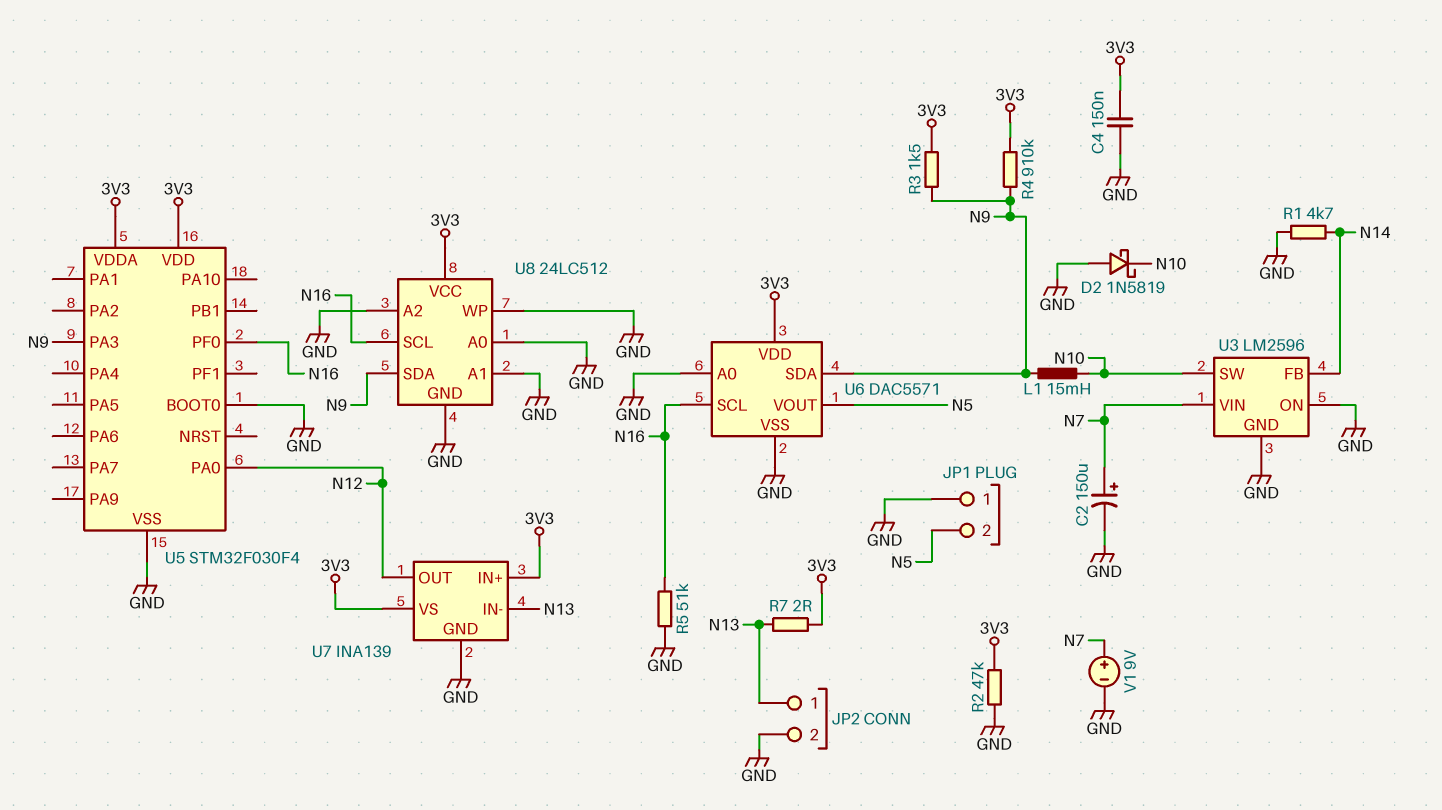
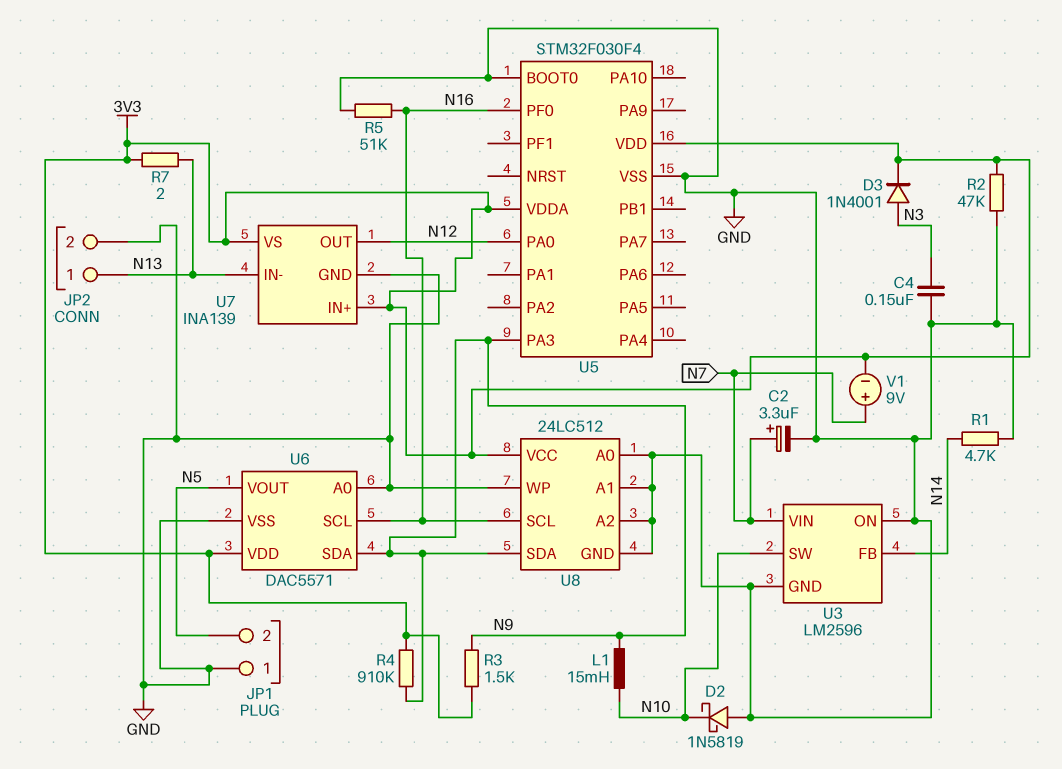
C2: 150uF (plus N7, minus GND) -> 3.3uF (plus N7, minus GND)
C4: 150nF (3V3, GND) -> 150nF (GND, N3)
D3: none -> diode 1N4001 (A N3, K 3V3)
V1: 9V (plus N7, minus GND) -> 9V (plus N7, minus 3V3)

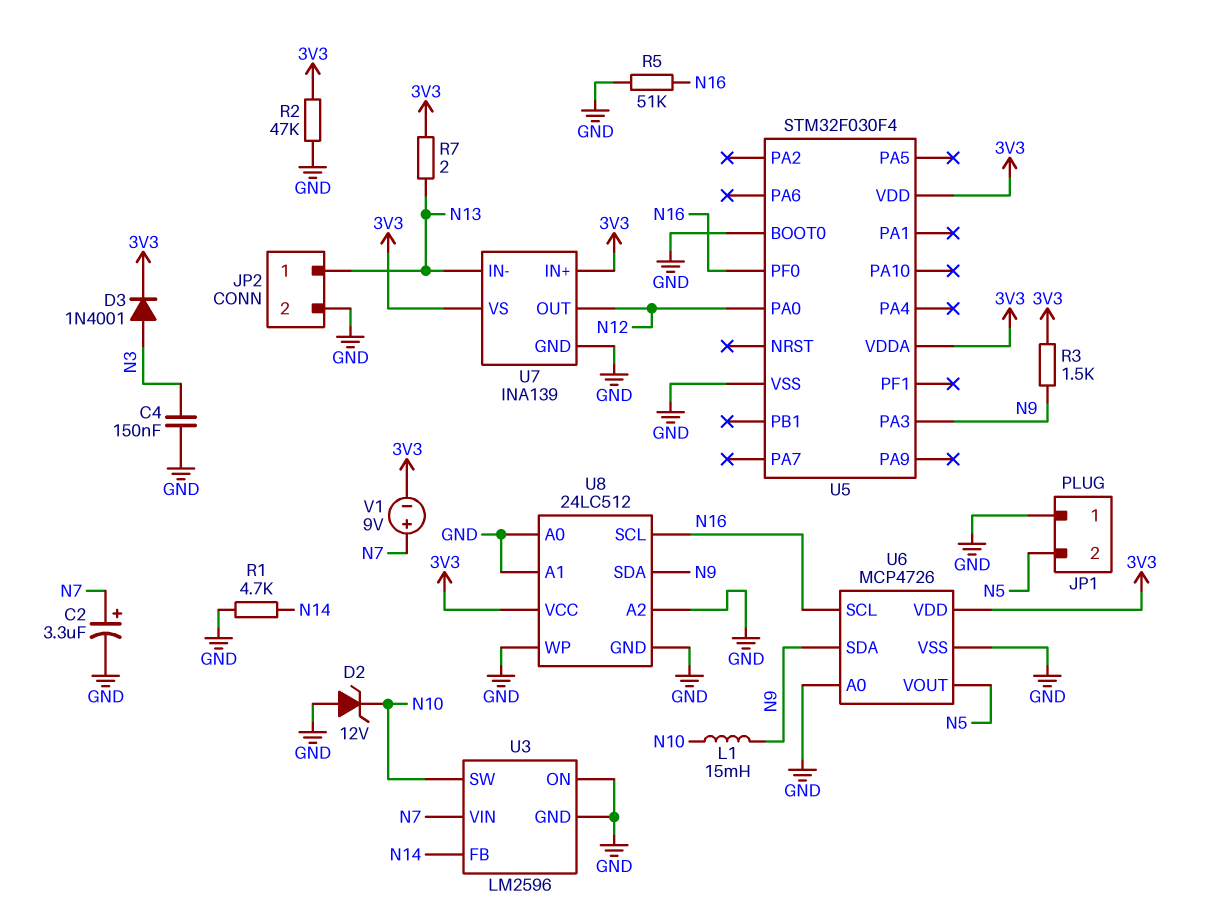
D2: schottky 1N5819 (A GND, K N10) -> zener 12V (A GND, K N10)
R4: 910k (3V3, N9) -> none
U6: DAC5571 -> MCP4726

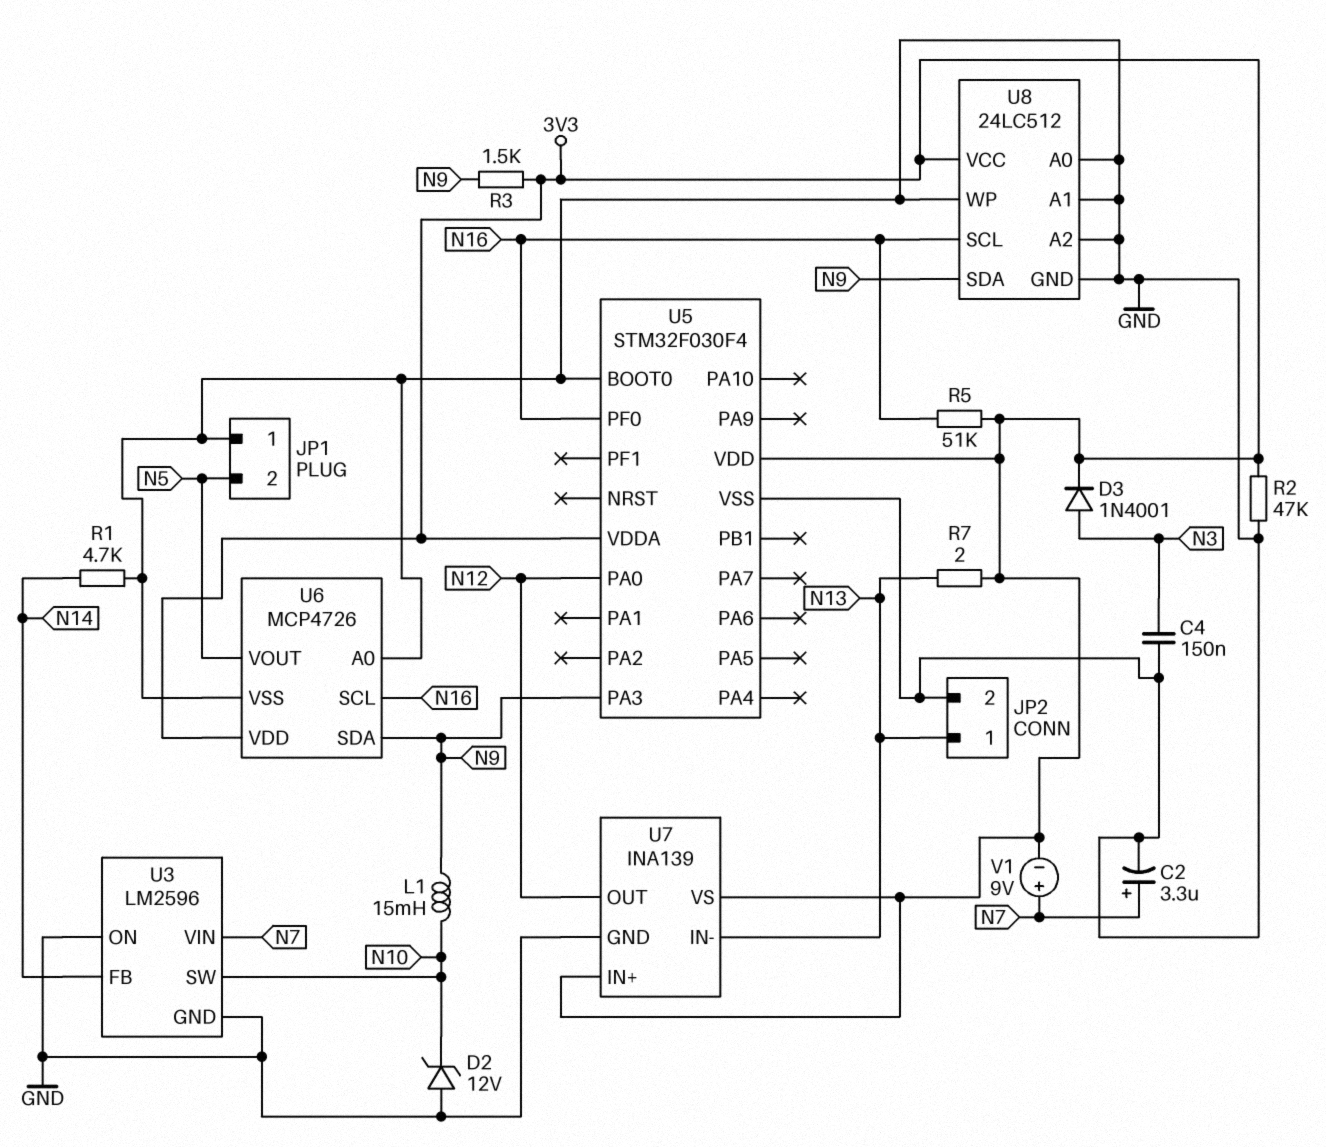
R5: 51k (GND, N16) -> 51k (3V3, N16)

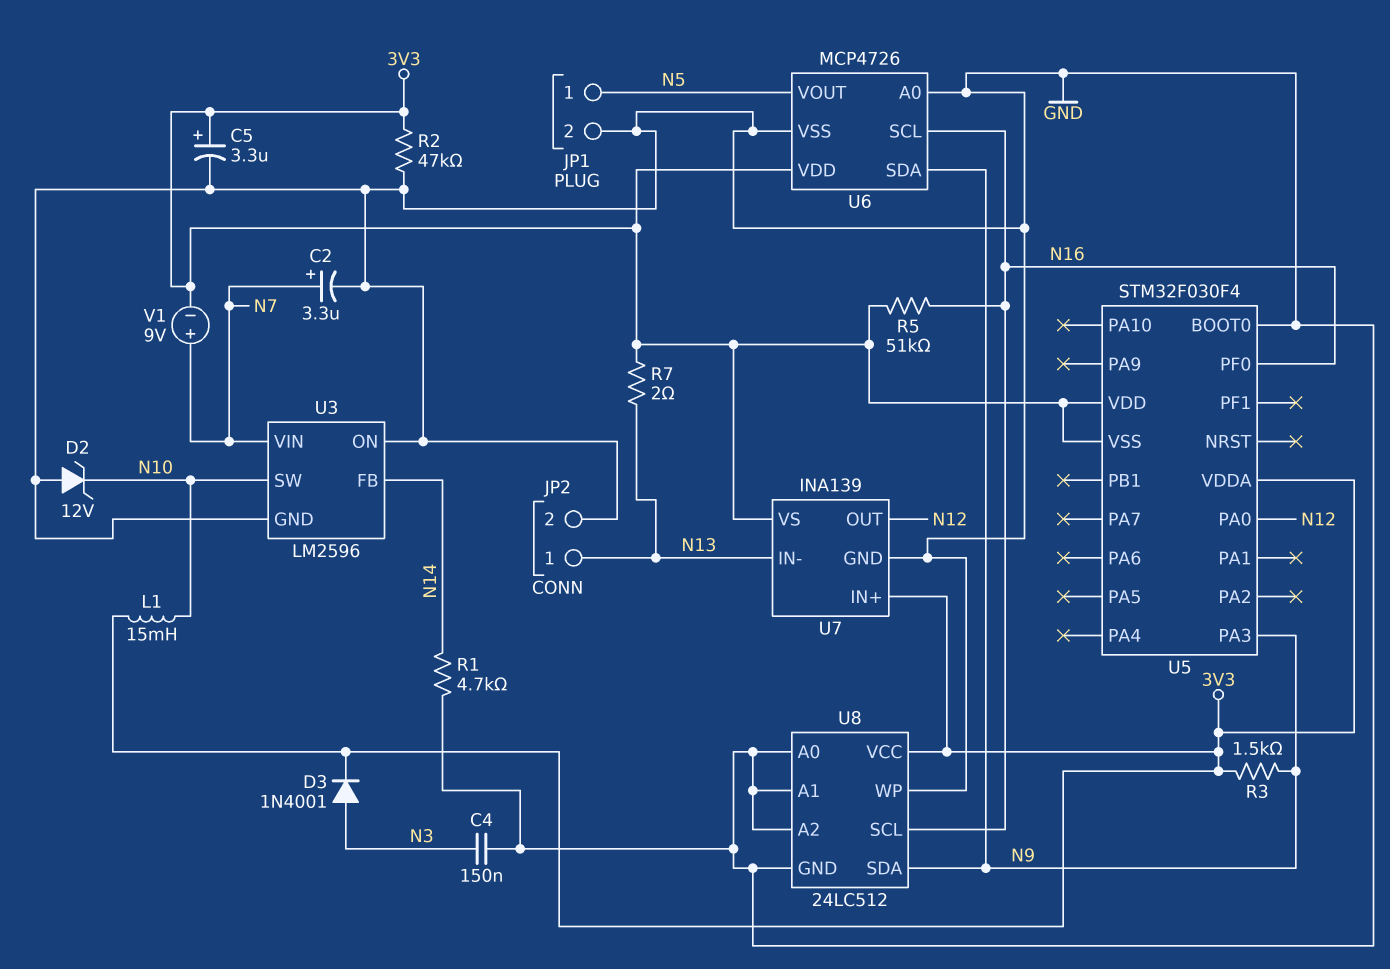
C5: none -> 3.3uF (plus 3V3, minus GND)
JP1 pin 1: GND -> N5
JP1 pin 2: N5 -> GND
L1: 15mH (N9, N10) -> 15mH (3V3, N10)
U5 pin VSS: GND -> 3V3

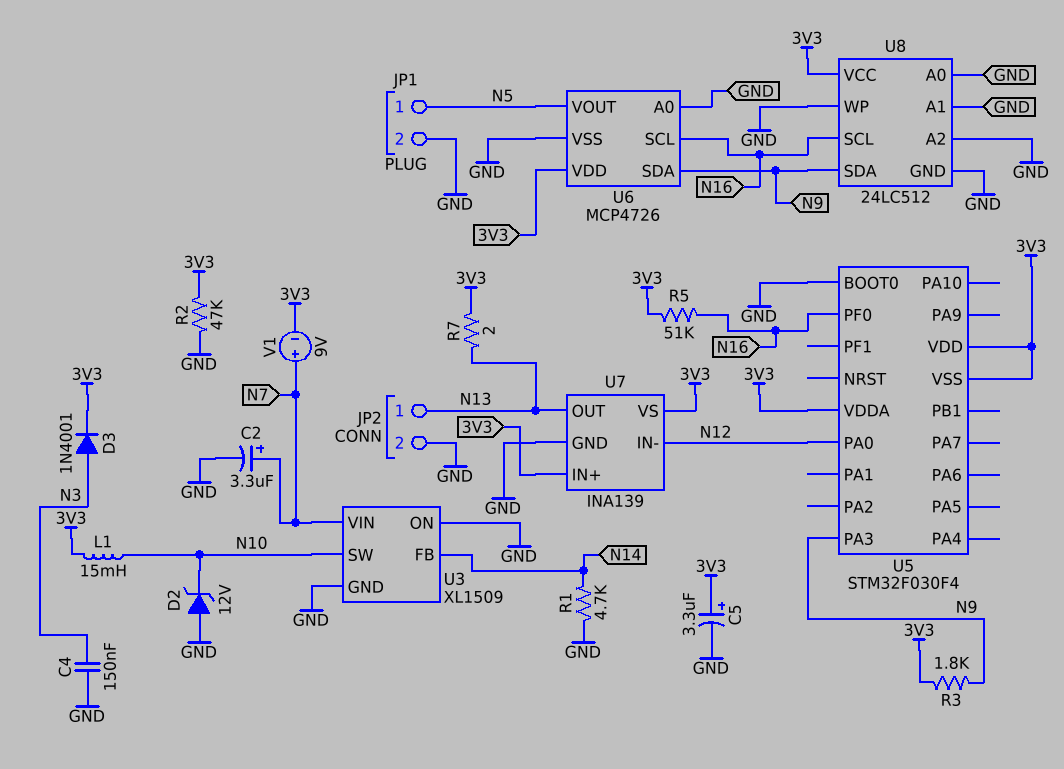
R3: 1.5k (3V3, N9) -> 1.8k (3V3, N9)
U3: LM2596 -> XL1509
U7 pin IN-: N13 -> N12
U7 pin OUT: N12 -> N13

